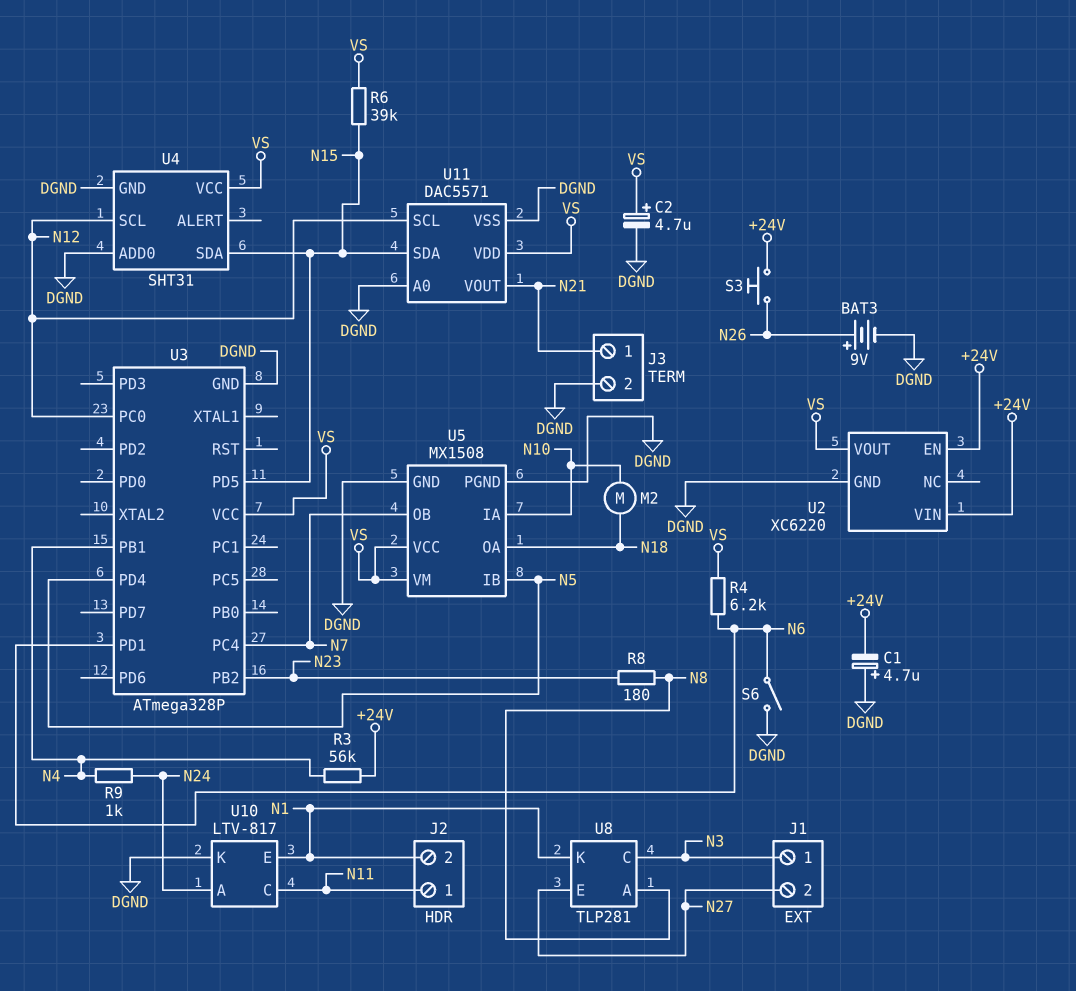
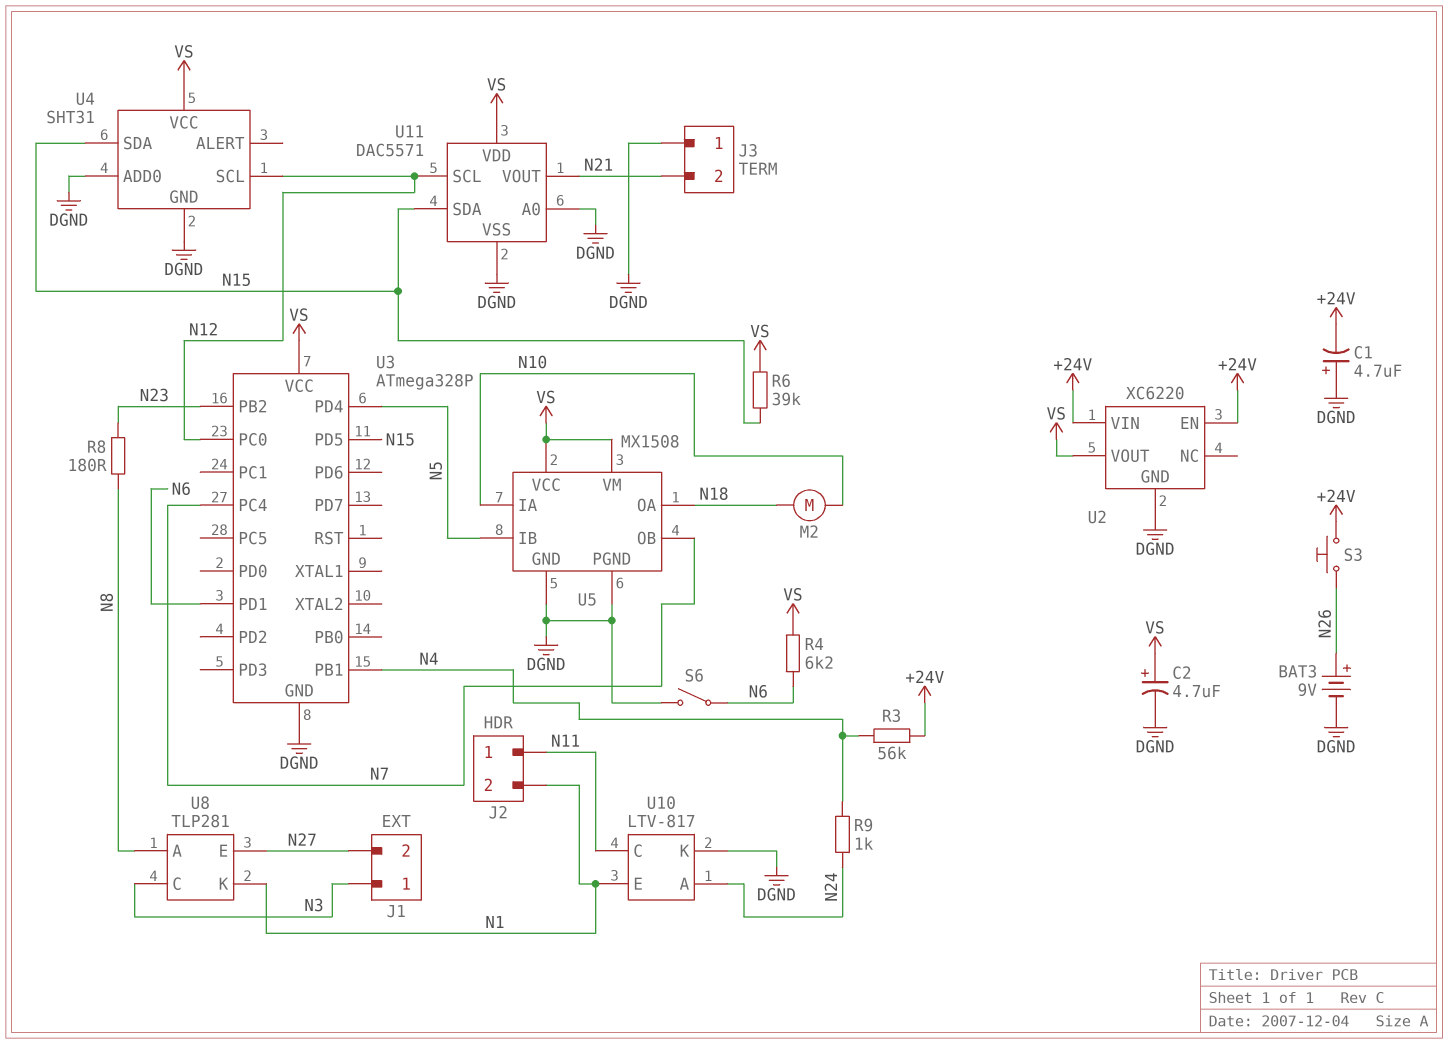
J3 pin 1: N21 -> DGND
J3 pin 2: DGND -> N21

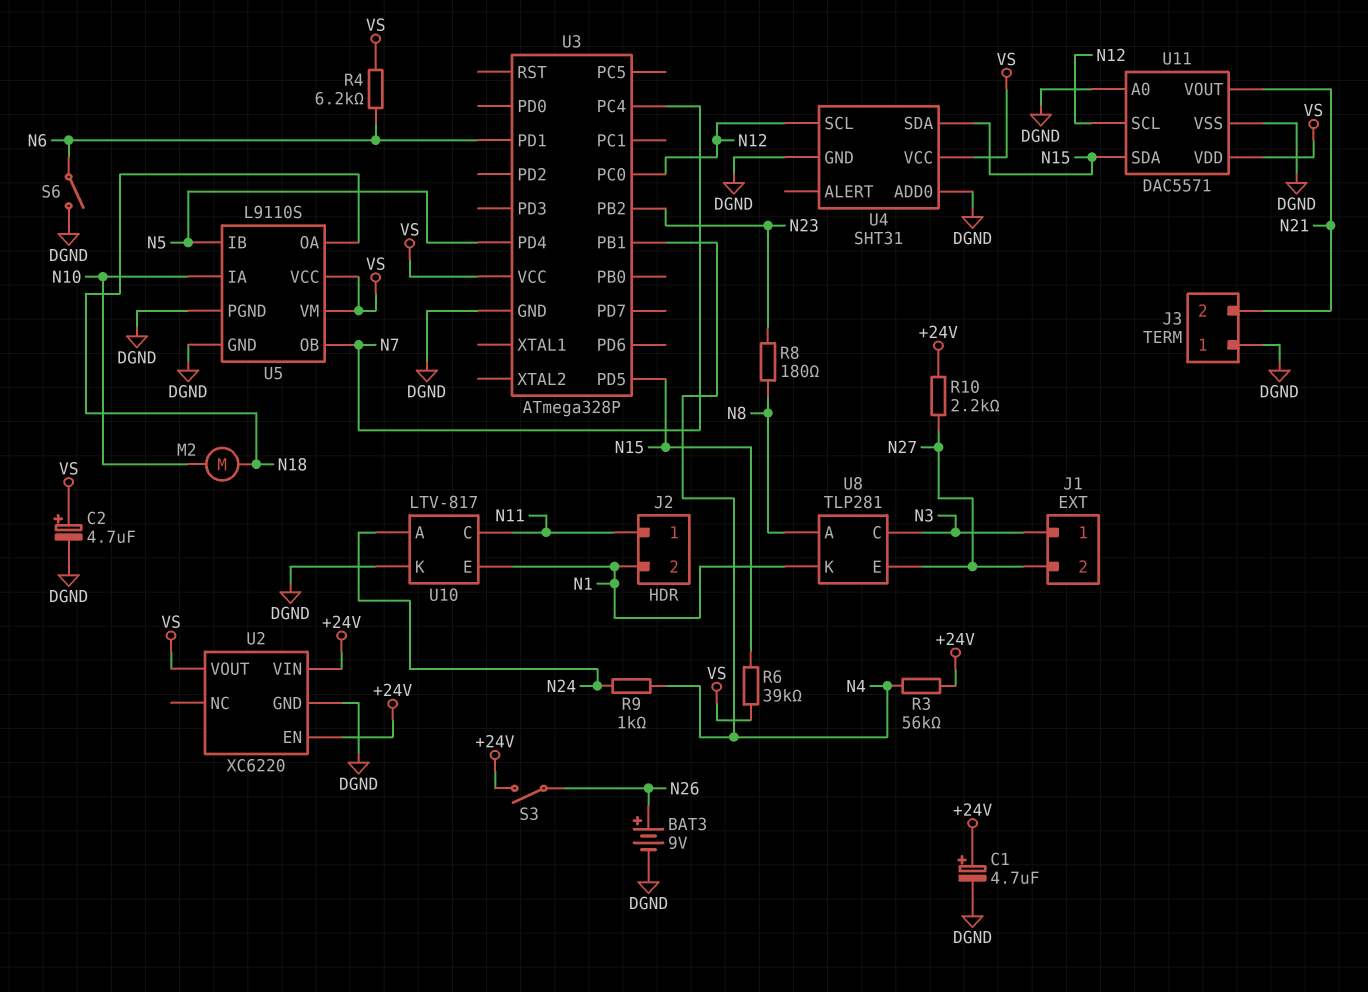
C1: 4.7uF (plus DGND, minus +24V) -> 4.7uF (plus +24V, minus DGND)
R10: none -> 2.2k (+24V, N27)
S3: button (+24V, N26) -> switch (+24V, N26)
U5: MX1508 -> L9110S

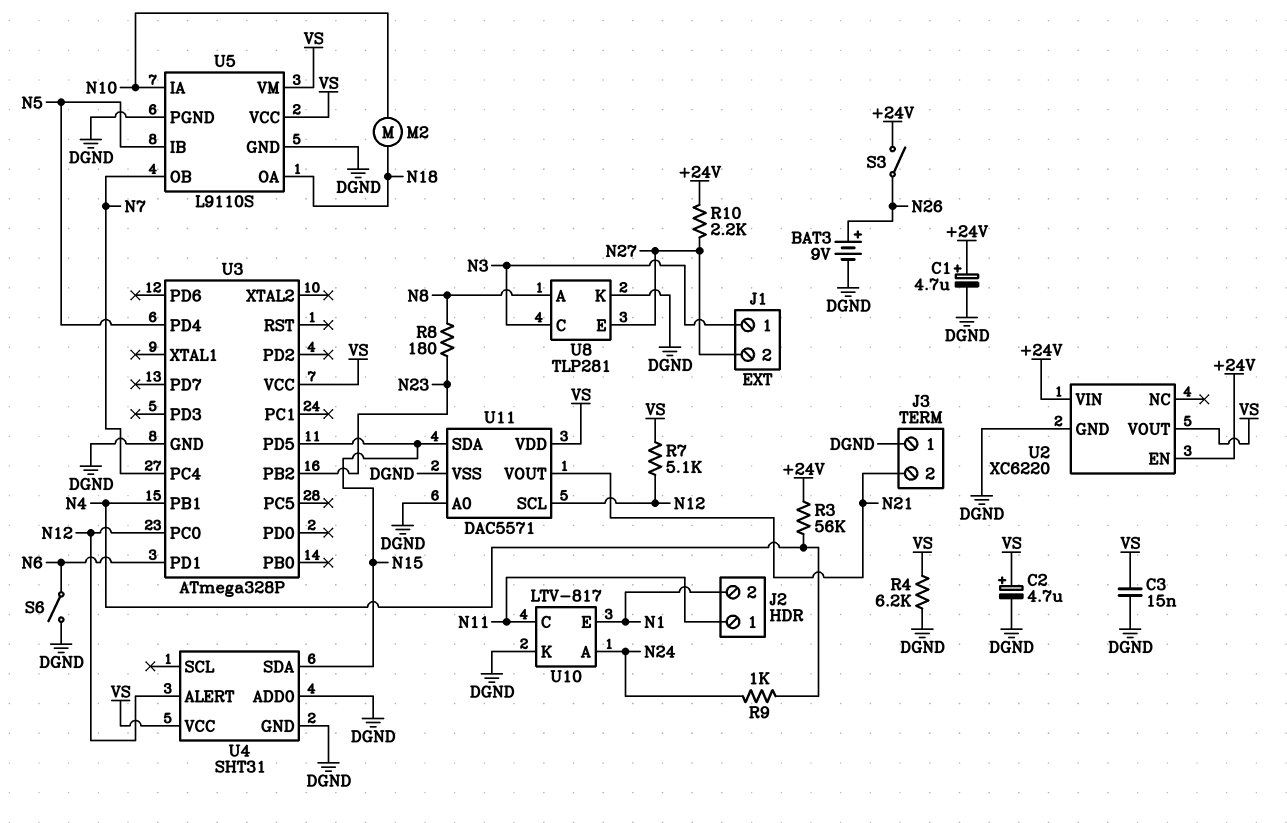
C3: none -> 15nF (DGND, VS)
R4: 6.2k (N6, VS) -> 6.2k (DGND, VS)
R6: 39k (N15, VS) -> none
R7: none -> 5.1k (N12, VS)
U4 pin ALERT: none -> N12
U4 pin SCL: N12 -> none
U8 pin K: N1 -> DGND

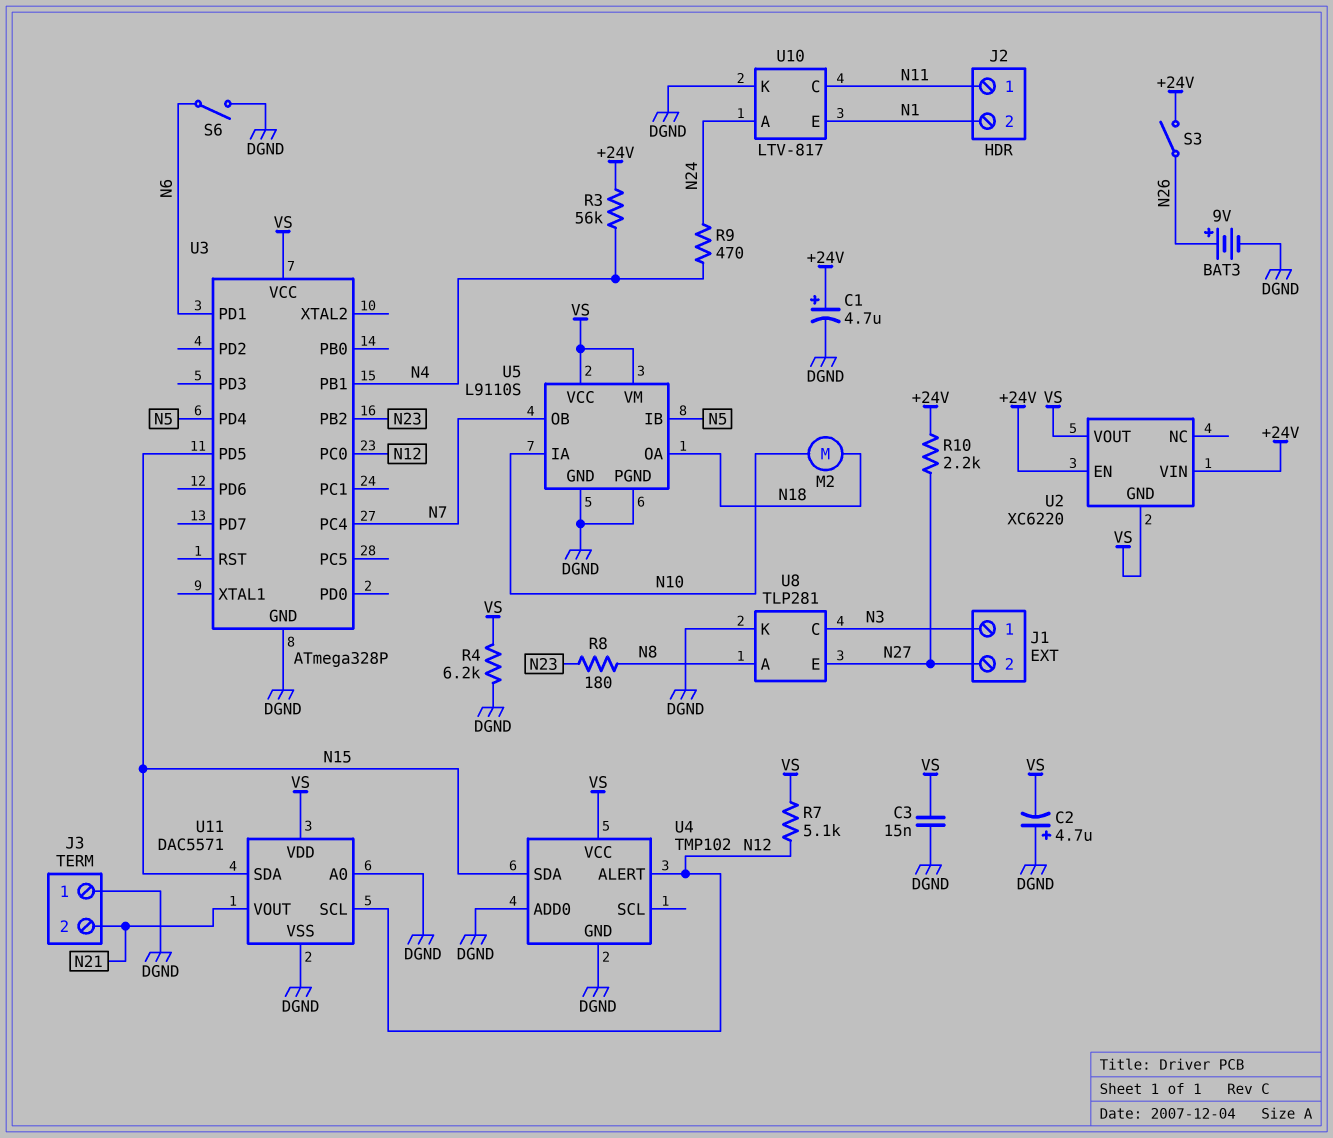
C2: 4.7uF (plus VS, minus DGND) -> 4.7uF (plus DGND, minus VS)
R9: 1k (N4, N24) -> 470 (N4, N24)
U2 pin GND: DGND -> VS
U4: SHT31 -> TMP102

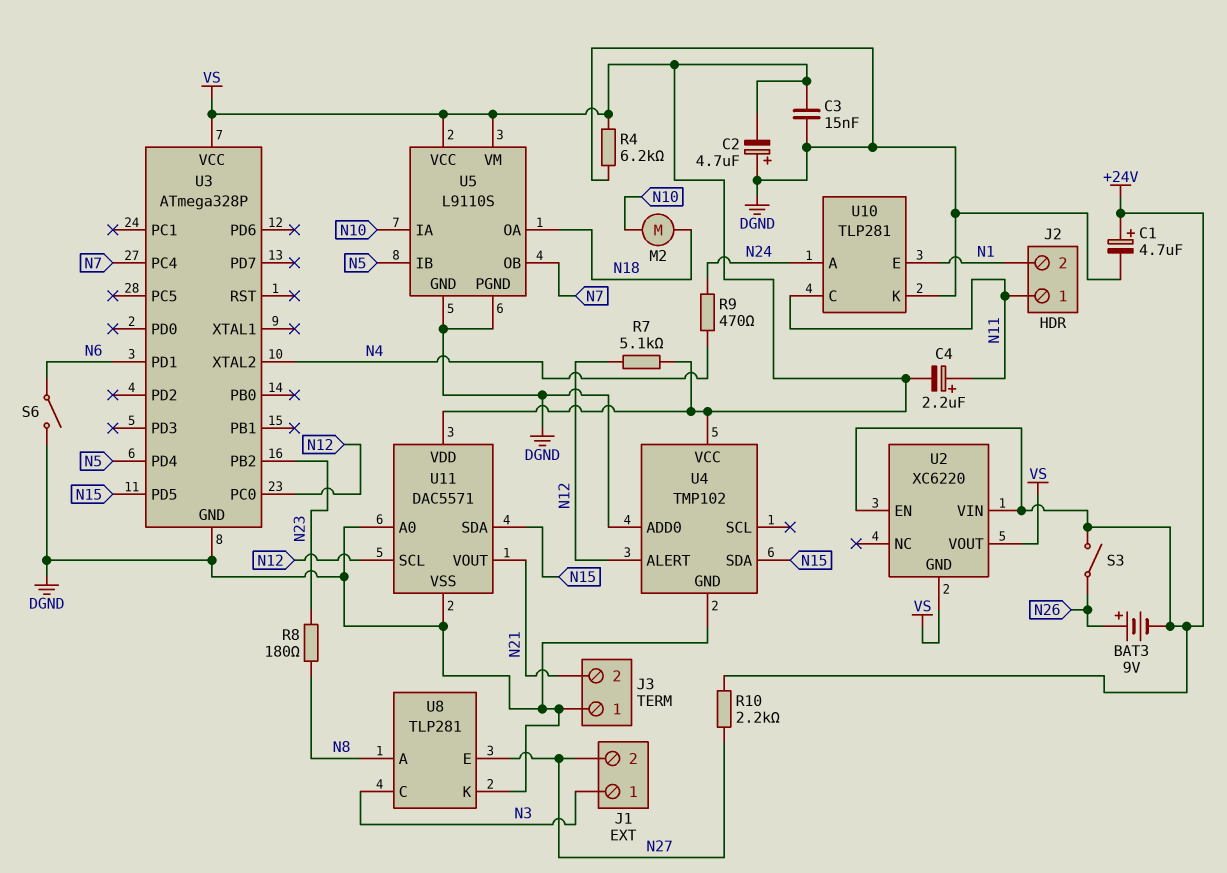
BAT3: 9V (plus N26, minus DGND) -> 9V (plus N26, minus +24V)
C4: none -> 2.2uF (plus N11, minus VS)
R3: 56k (+24V, N4) -> none
U3 pin PB1: N4 -> none
U3 pin XTAL2: none -> N4
U10: LTV-817 -> TLP281

